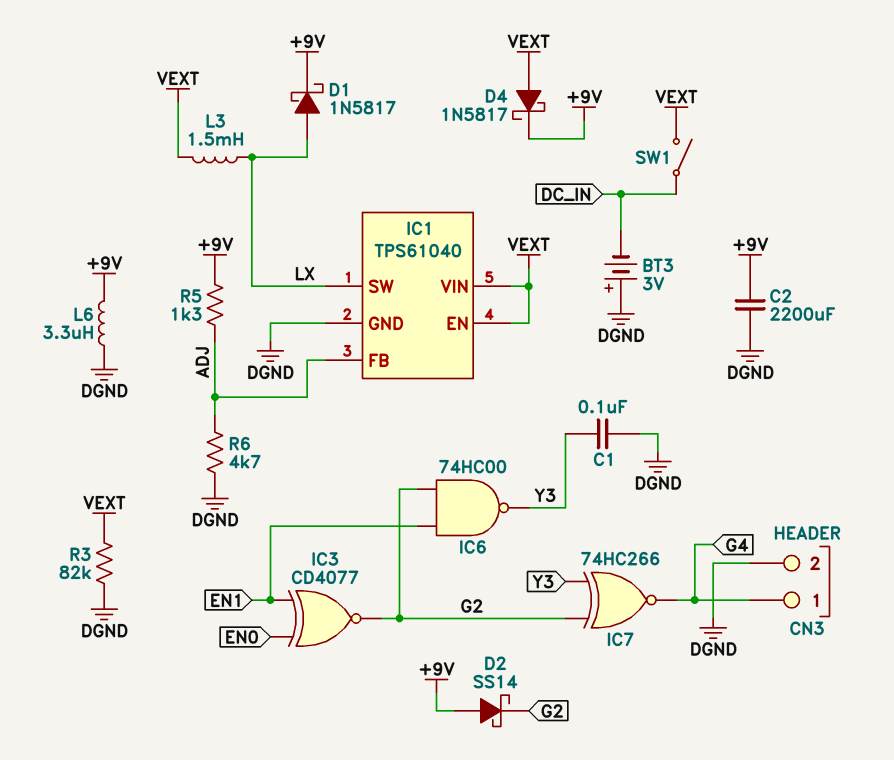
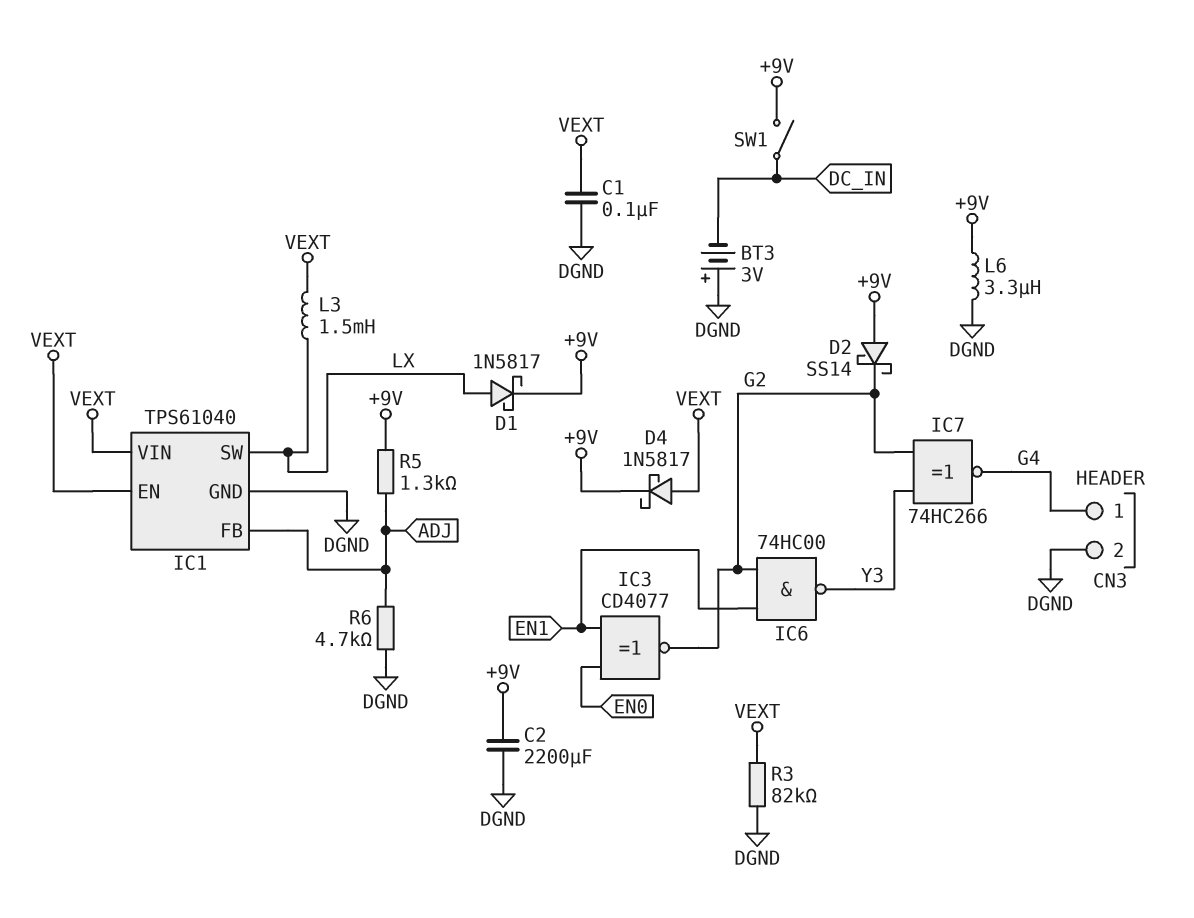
C1: 100nF (DGND, Y3) -> 100nF (DGND, VEXT)
SW1: switch (DC_IN, VEXT) -> switch (+9V, DC_IN)

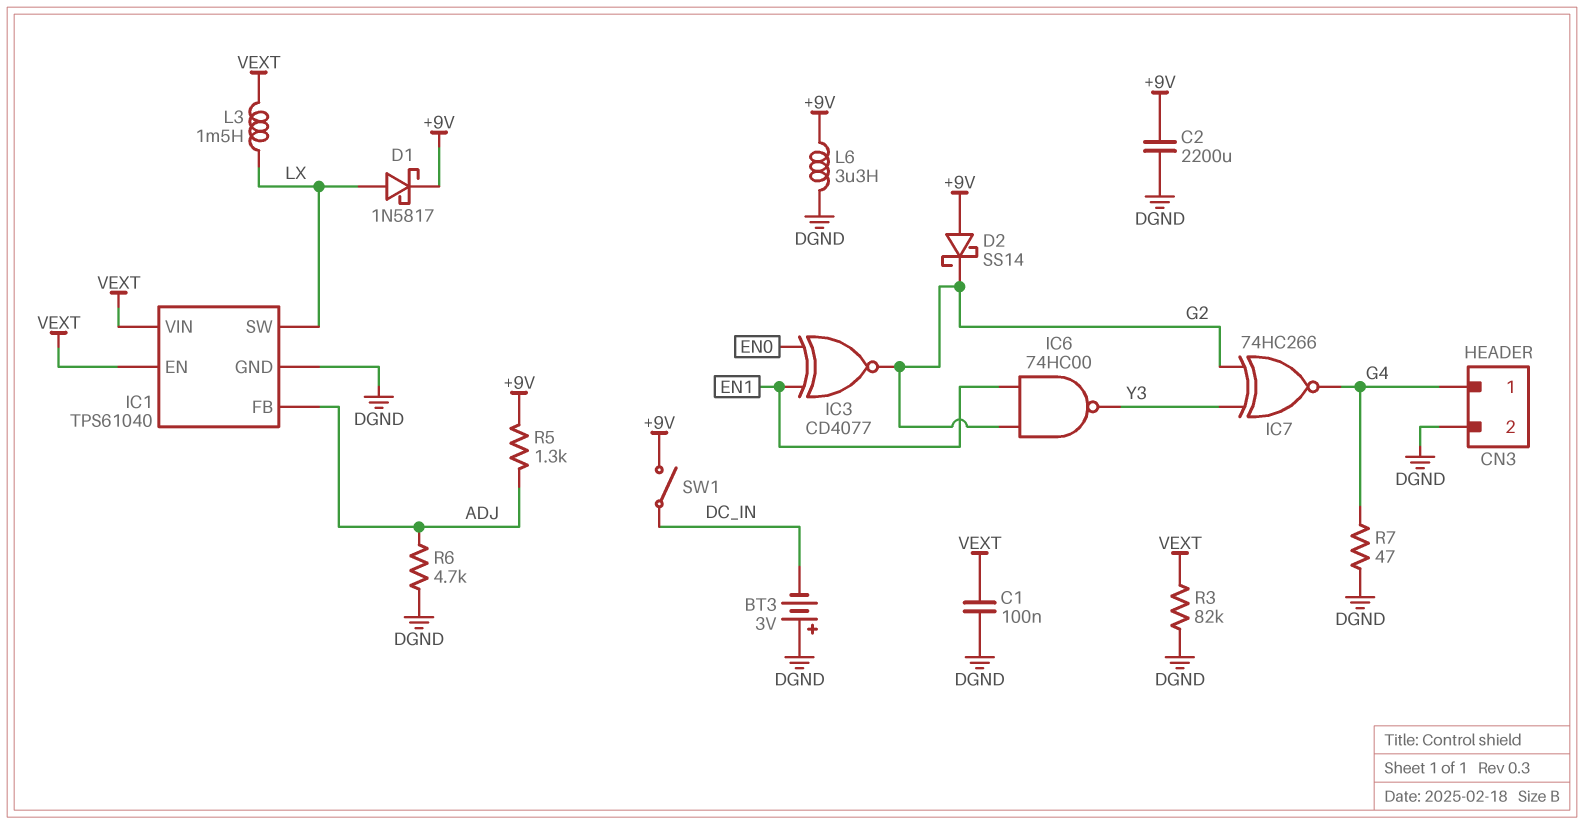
D4: schottky 1N5817 (A VEXT, K +9V) -> none
R7: none -> 47 (DGND, G4)

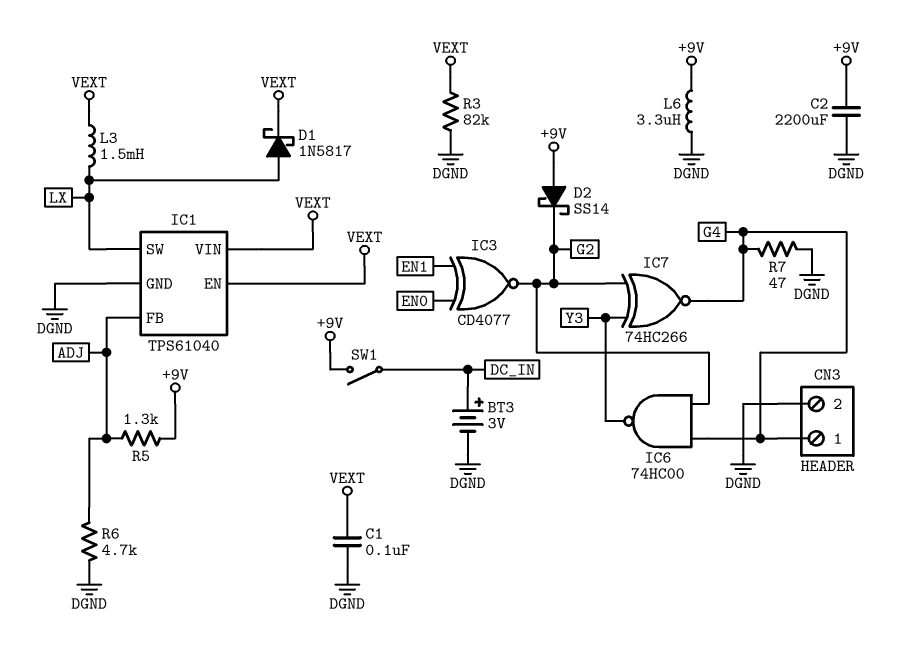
BT3: 3V (plus DGND, minus DC_IN) -> 3V (plus DC_IN, minus DGND)
D1: schottky 1N5817 (A LX, K +9V) -> schottky 1N5817 (A LX, K VEXT)
IC6: NAND 74HC00 (in EN1, in G2, out Y3) -> NAND 74HC00 (in G2, in G4, out Y3)

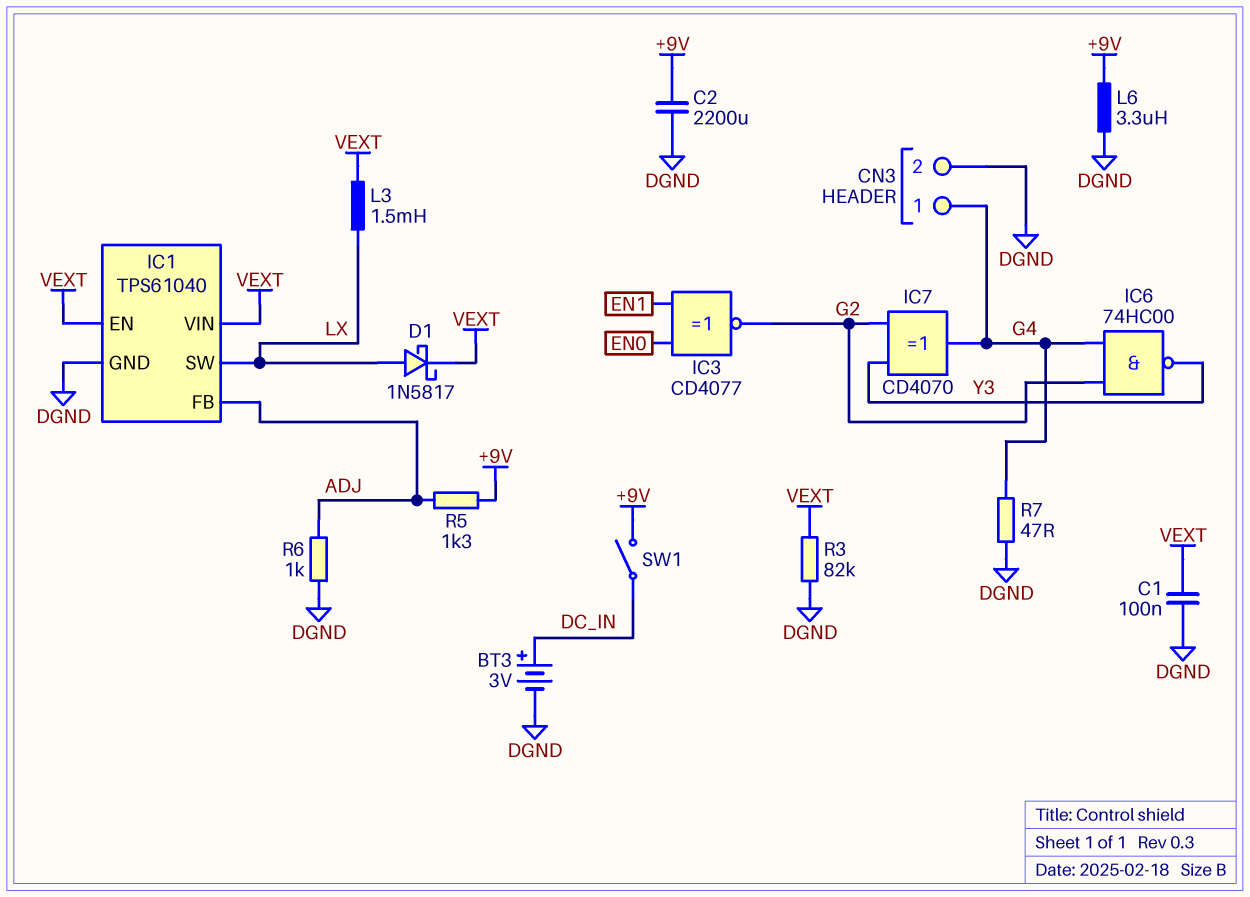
D2: schottky SS14 (A +9V, K G2) -> none
IC7: XNOR 74HC266 (in G2, in Y3, out G4) -> XOR CD4070 (in G2, in Y3, out G4)
R6: 4.7k (ADJ, DGND) -> 1k (ADJ, DGND)

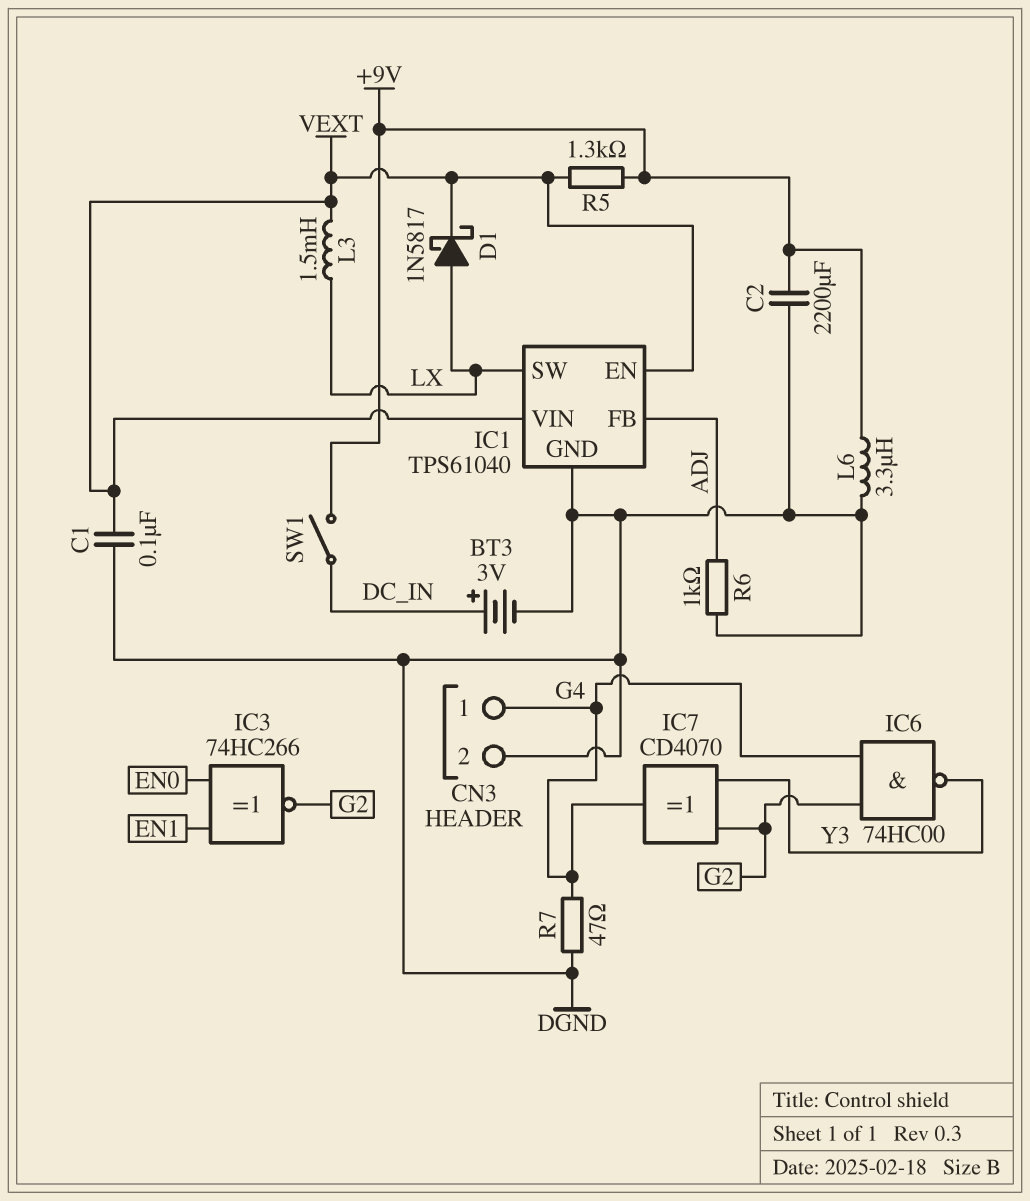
IC3: XNOR CD4077 (in EN0, in EN1, out G2) -> XNOR 74HC266 (in EN0, in EN1, out G2)
R3: 82k (DGND, VEXT) -> none
R5: 1.3k (+9V, ADJ) -> 1.3k (+9V, VEXT)

